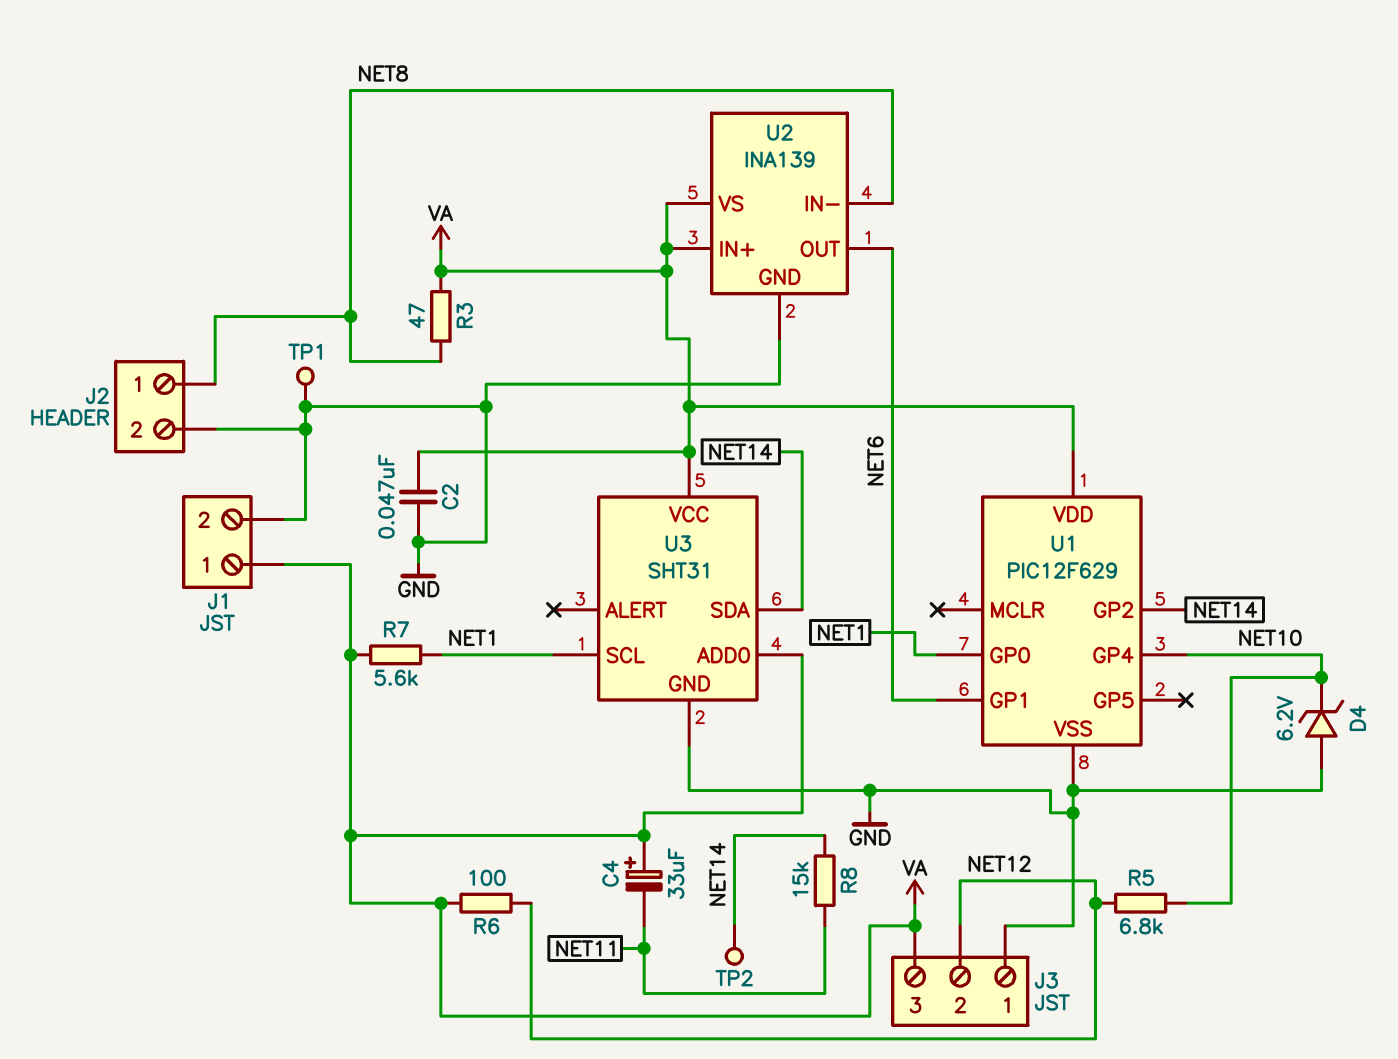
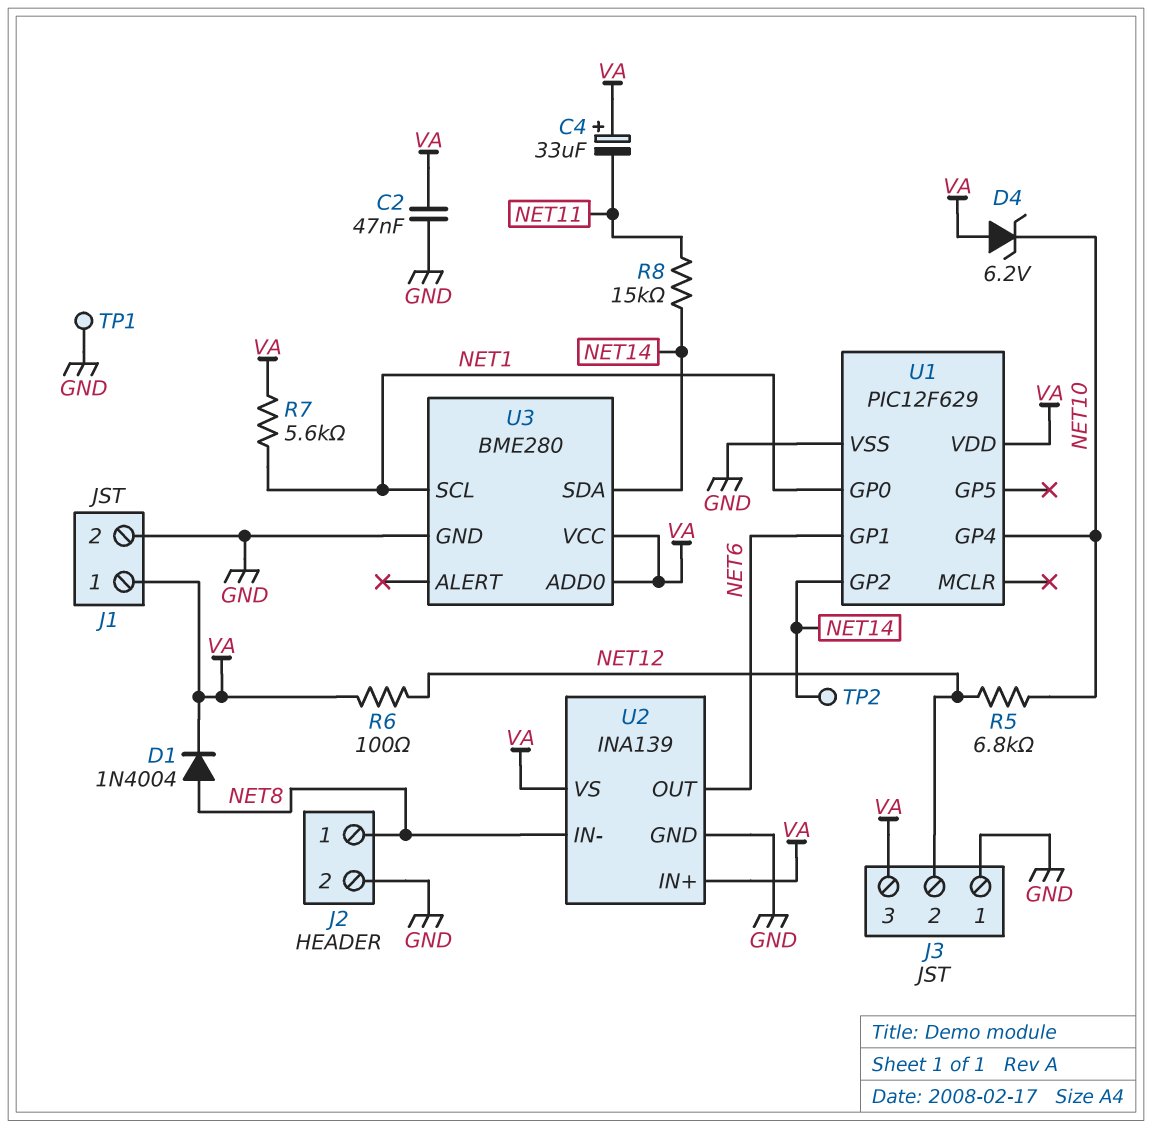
D1: none -> diode 1N4004 (A NET8, K VA)
D4: zener 6.2V (A GND, K NET10) -> zener 6.2V (A VA, K NET10)
R3: 47 (NET8, VA) -> none
U3: SHT31 -> BME280

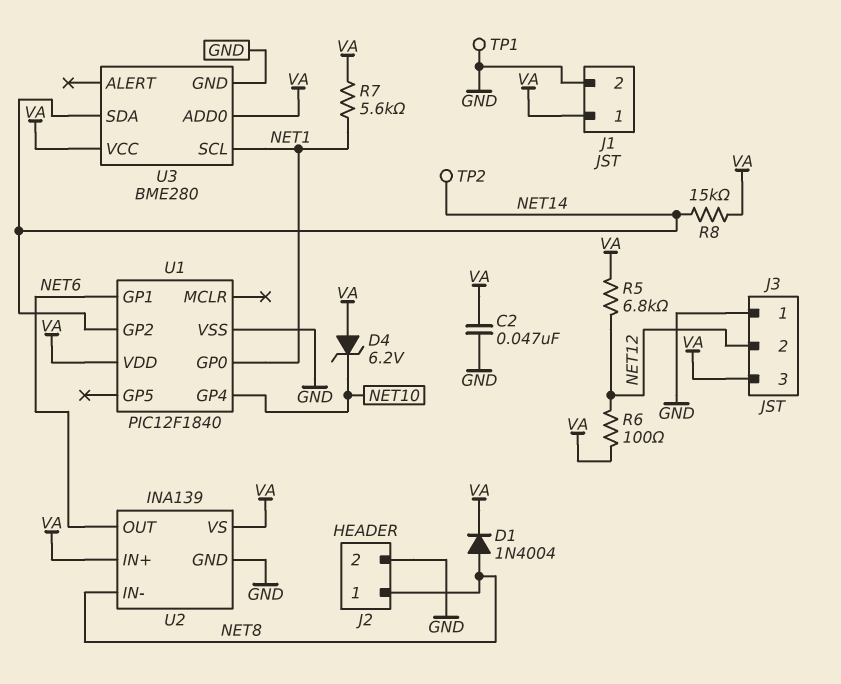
C4: 33uF (plus VA, minus NET11) -> none
R5: 6.8k (NET10, NET12) -> 6.8k (NET12, VA)
R8: 15k (NET11, NET14) -> 15k (NET14, VA)
U1: PIC12F629 -> PIC12F1840

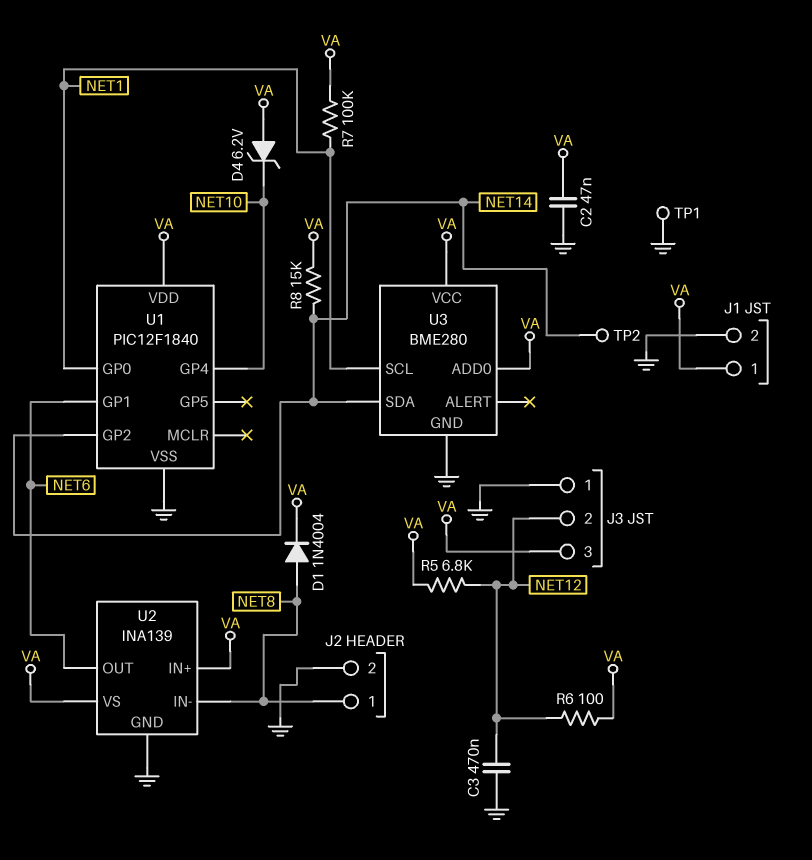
C3: none -> 470nF (GND, NET12)
R7: 5.6k (NET1, VA) -> 100k (NET1, VA)

